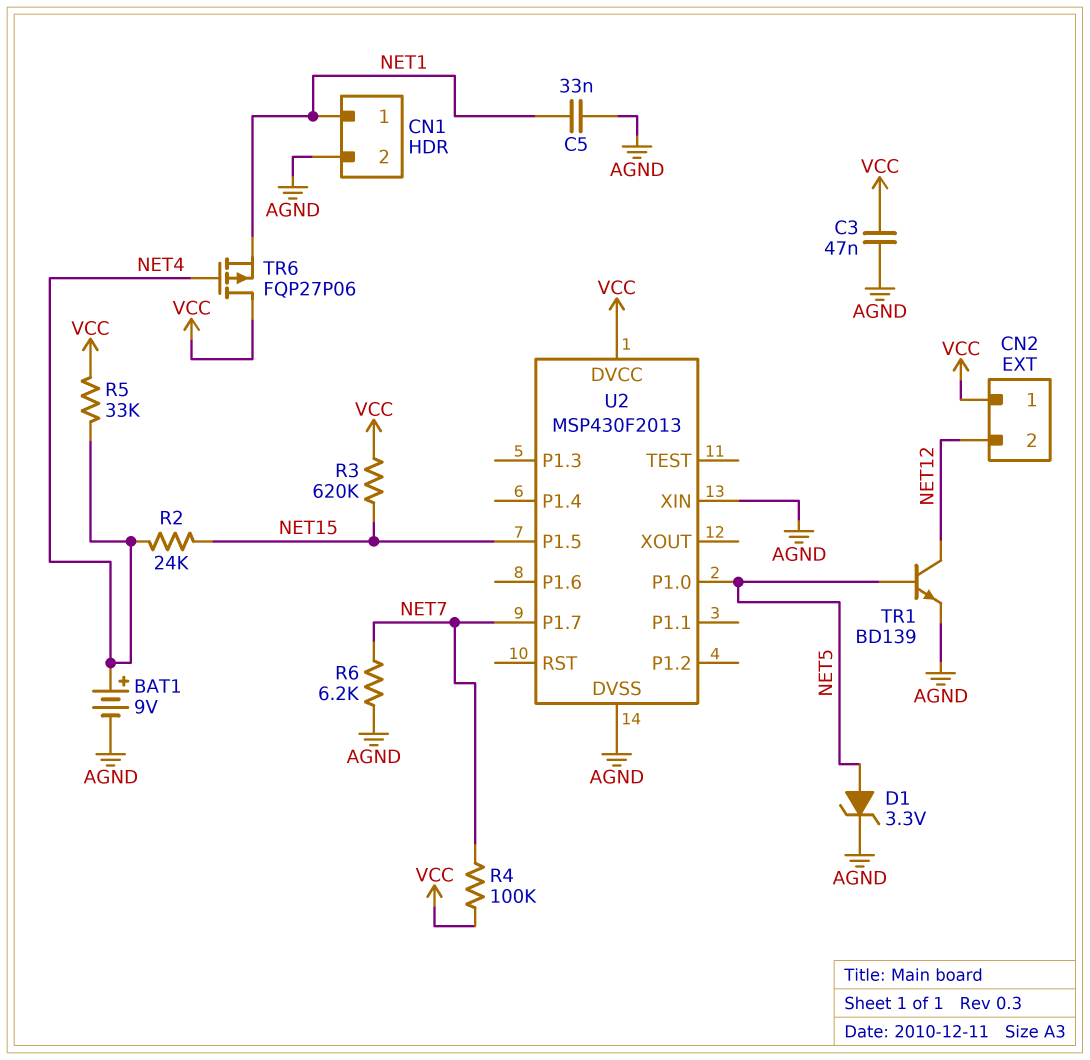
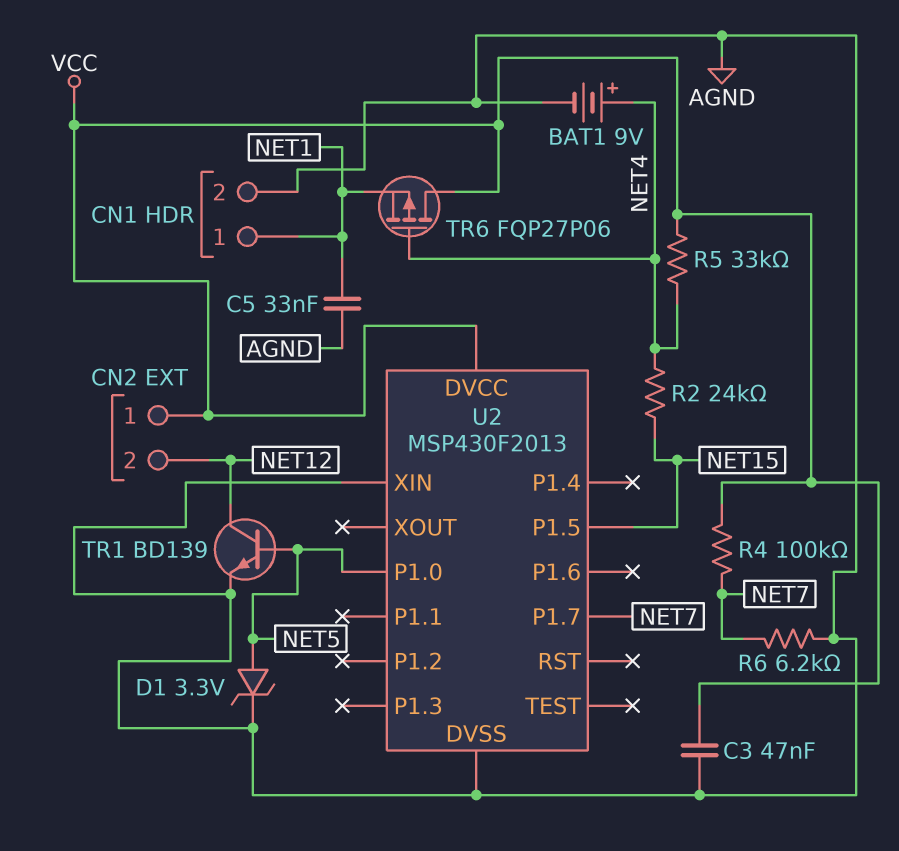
R3: 620k (NET15, VCC) -> none

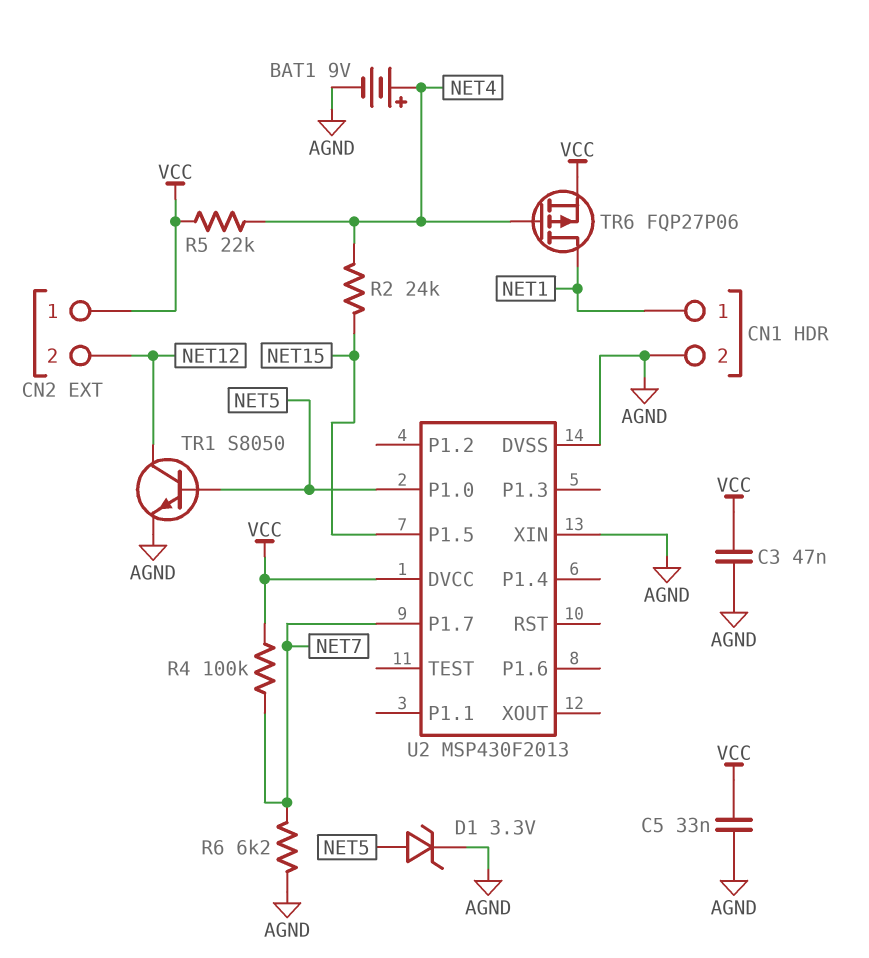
C5: 33nF (AGND, NET1) -> 33nF (AGND, VCC)
R5: 33k (NET4, VCC) -> 22k (NET4, VCC)
TR1: NPN BD139 (B NET5, C NET12, E AGND) -> NPN S8050 (B NET5, C NET12, E AGND)
TR6: PMOS FQP27P06 (G NET4, D VCC, S NET1) -> PMOS FQP27P06 (G NET4, D NET1, S VCC)

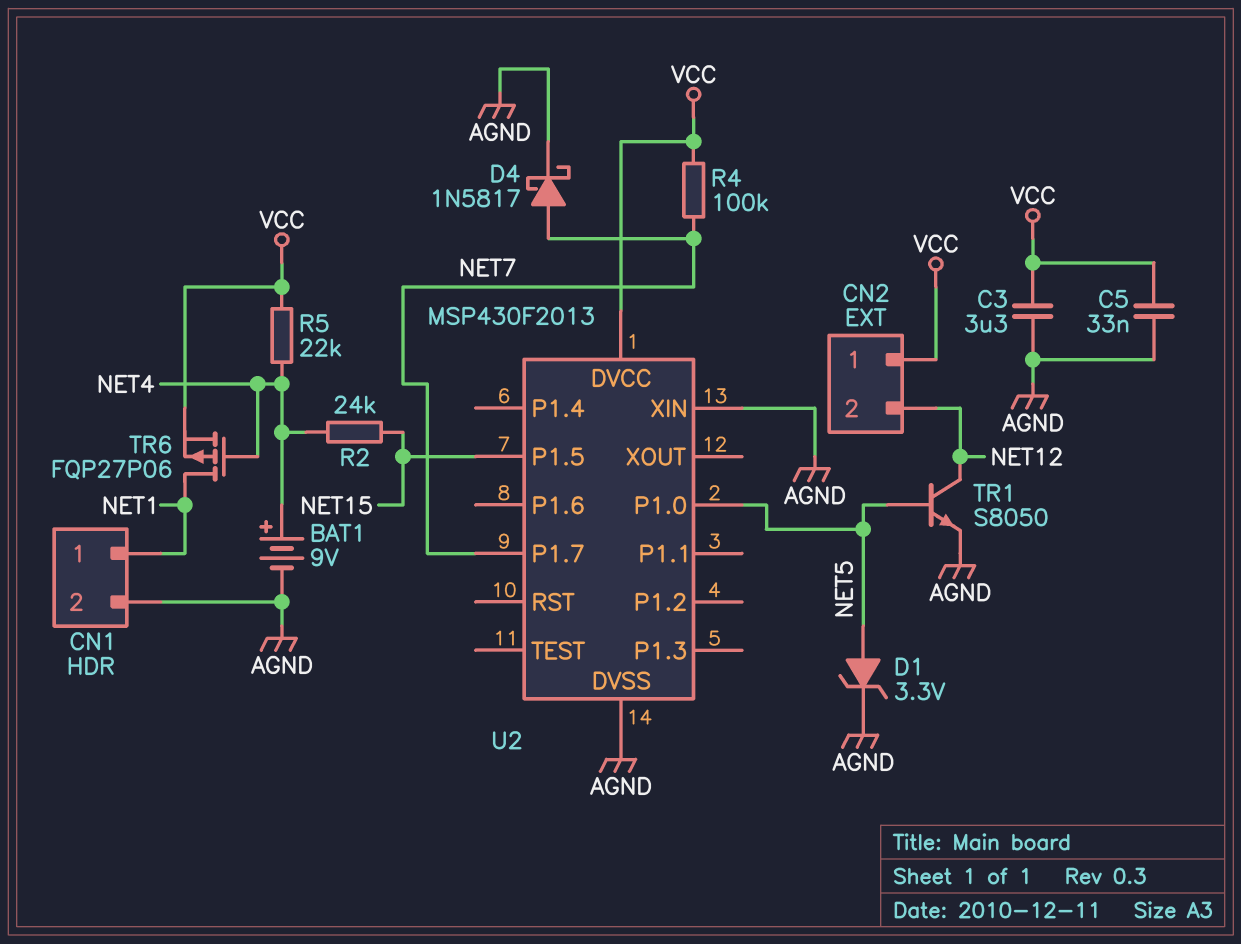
C3: 47nF (AGND, VCC) -> 3.3uF (AGND, VCC)
D4: none -> schottky 1N5817 (A NET7, K AGND)
R6: 6.2k (AGND, NET7) -> none

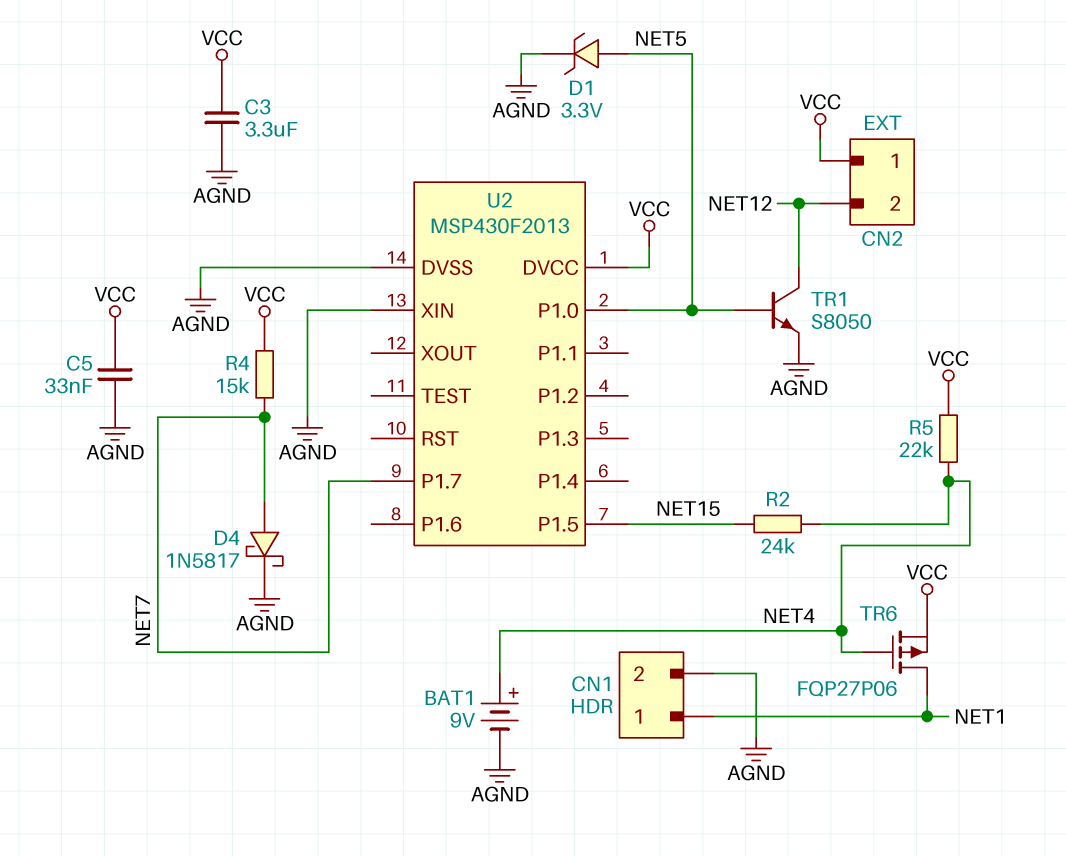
R4: 100k (NET7, VCC) -> 15k (NET7, VCC)

